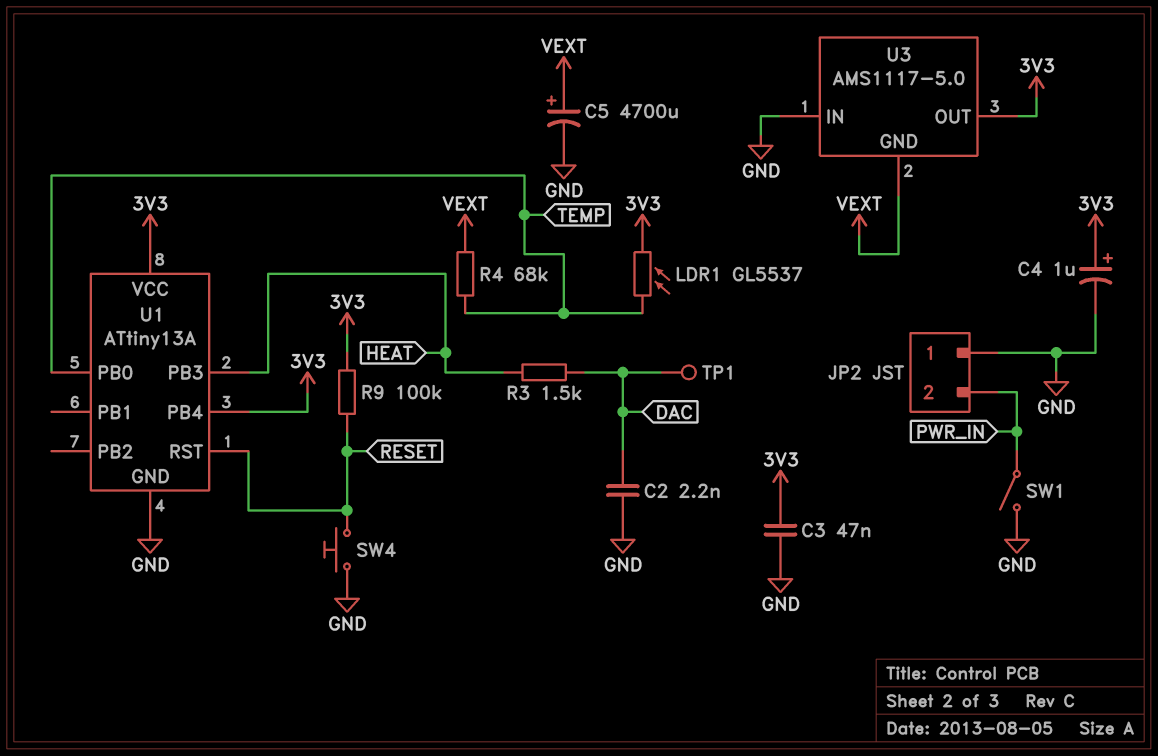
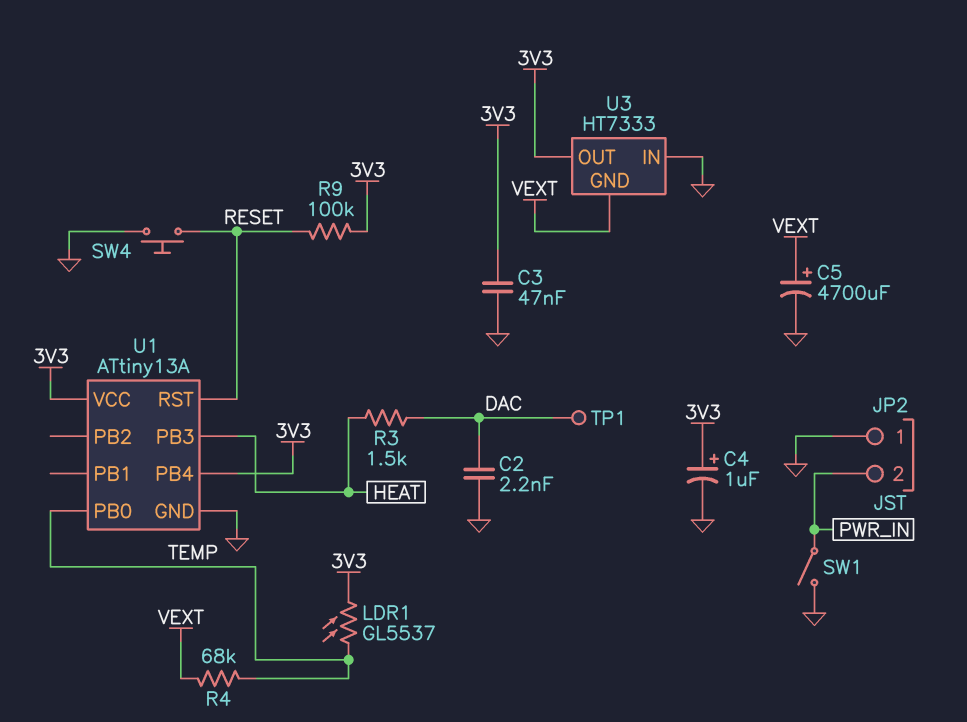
U3: AMS1117-5.0 -> HT7333

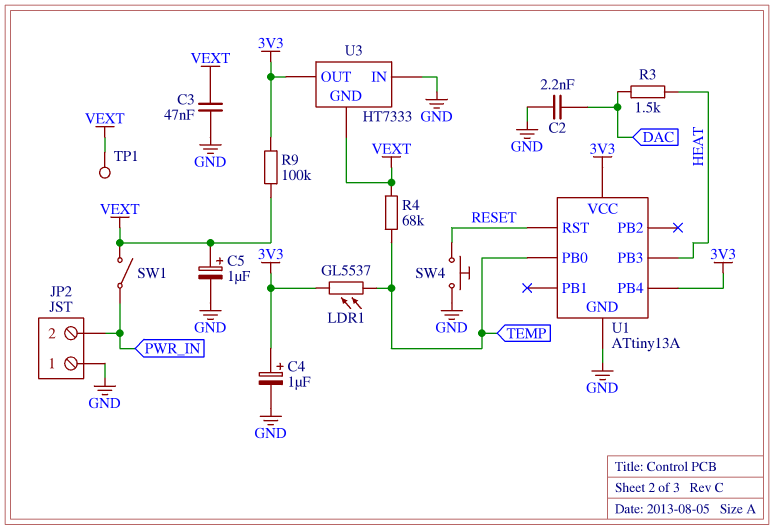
C3: 47nF (3V3, GND) -> 47nF (GND, VEXT)
C5: 4700uF (plus VEXT, minus GND) -> 1uF (plus VEXT, minus GND)
R9: 100k (3V3, RESET) -> 100k (3V3, VEXT)
SW1: switch (GND, PWR_IN) -> switch (PWR_IN, VEXT)
TP1: test point (DAC) -> test point (VEXT)

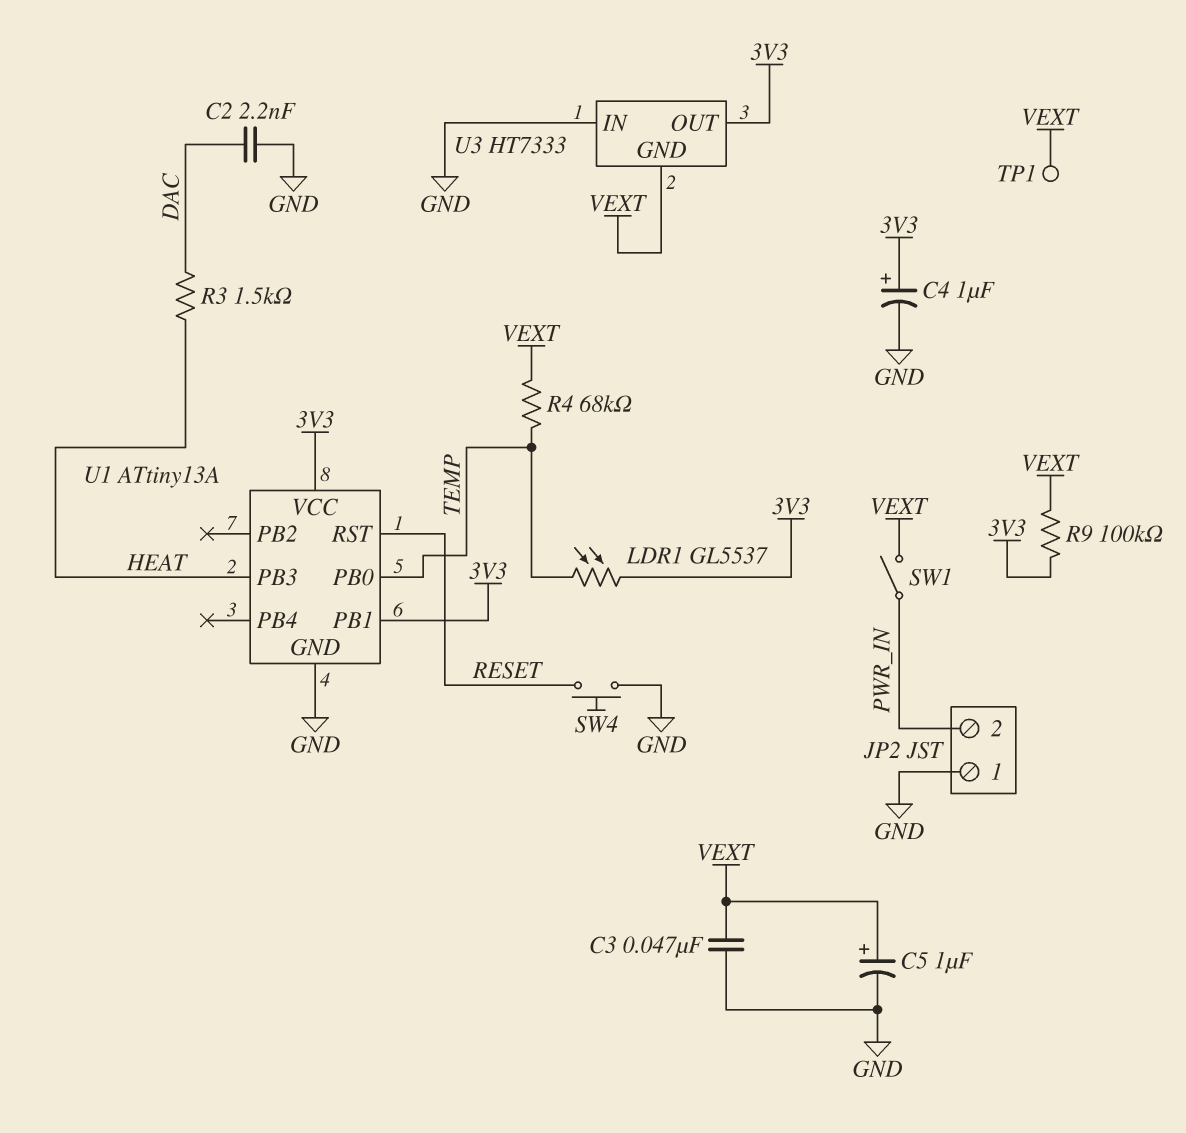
U1 pin PB1: none -> 3V3
U1 pin PB4: 3V3 -> none

